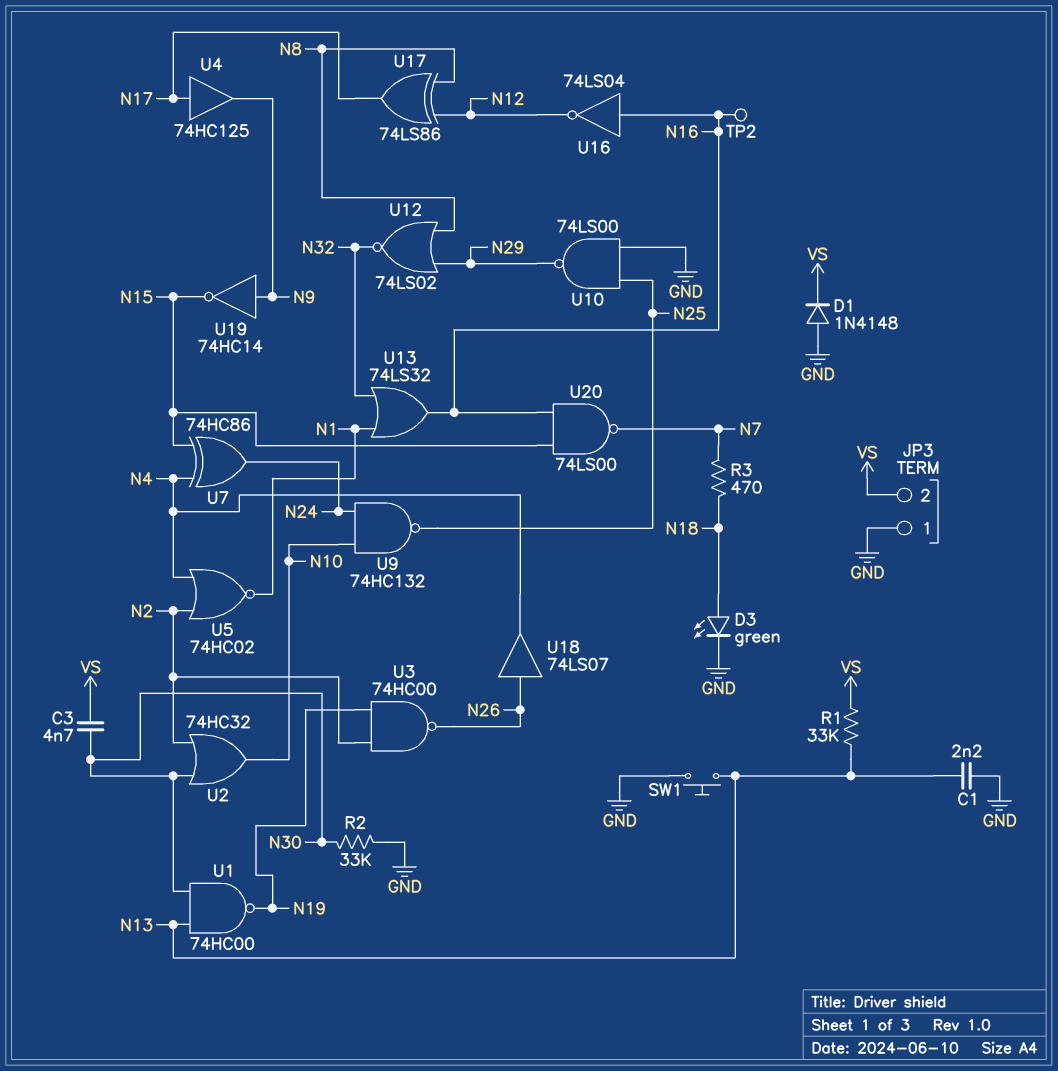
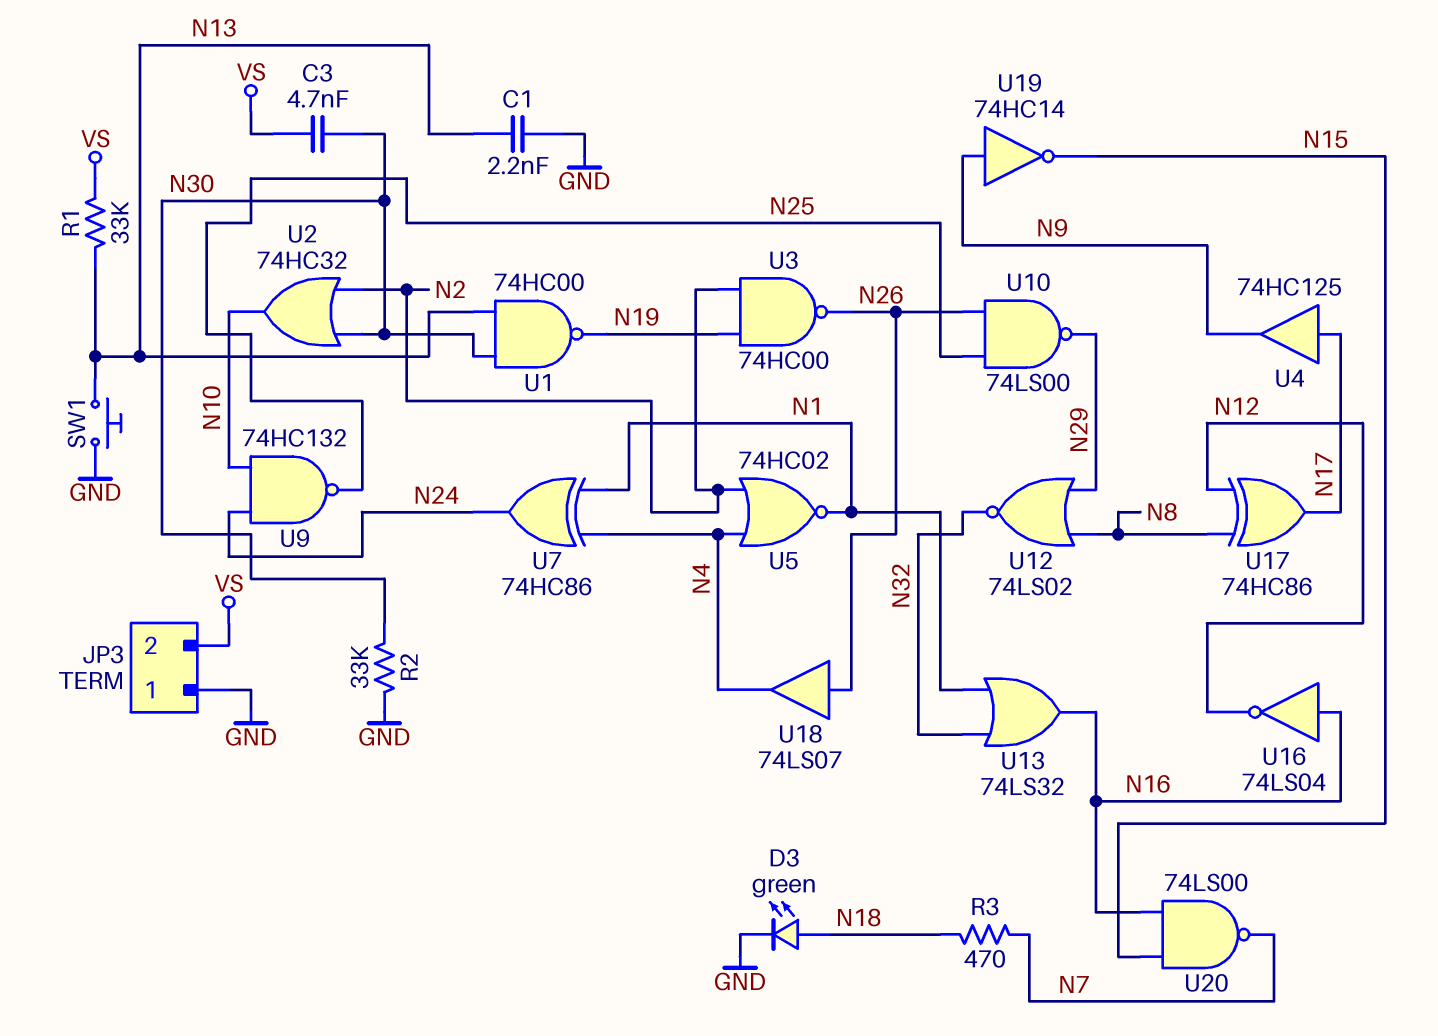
D1: diode 1N4148 (A GND, K VS) -> none
TP2: test point (N16) -> none
U7: XOR 74HC86 (in N4, in N15, out N24) -> XOR 74HC86 (in N1, in N4, out N24)
U10: NAND 74LS00 (in GND, in N25, out N29) -> NAND 74LS00 (in N25, in N26, out N29)
U17: XOR 74LS86 (in N8, in N12, out N17) -> XOR 74HC86 (in N8, in N12, out N17)

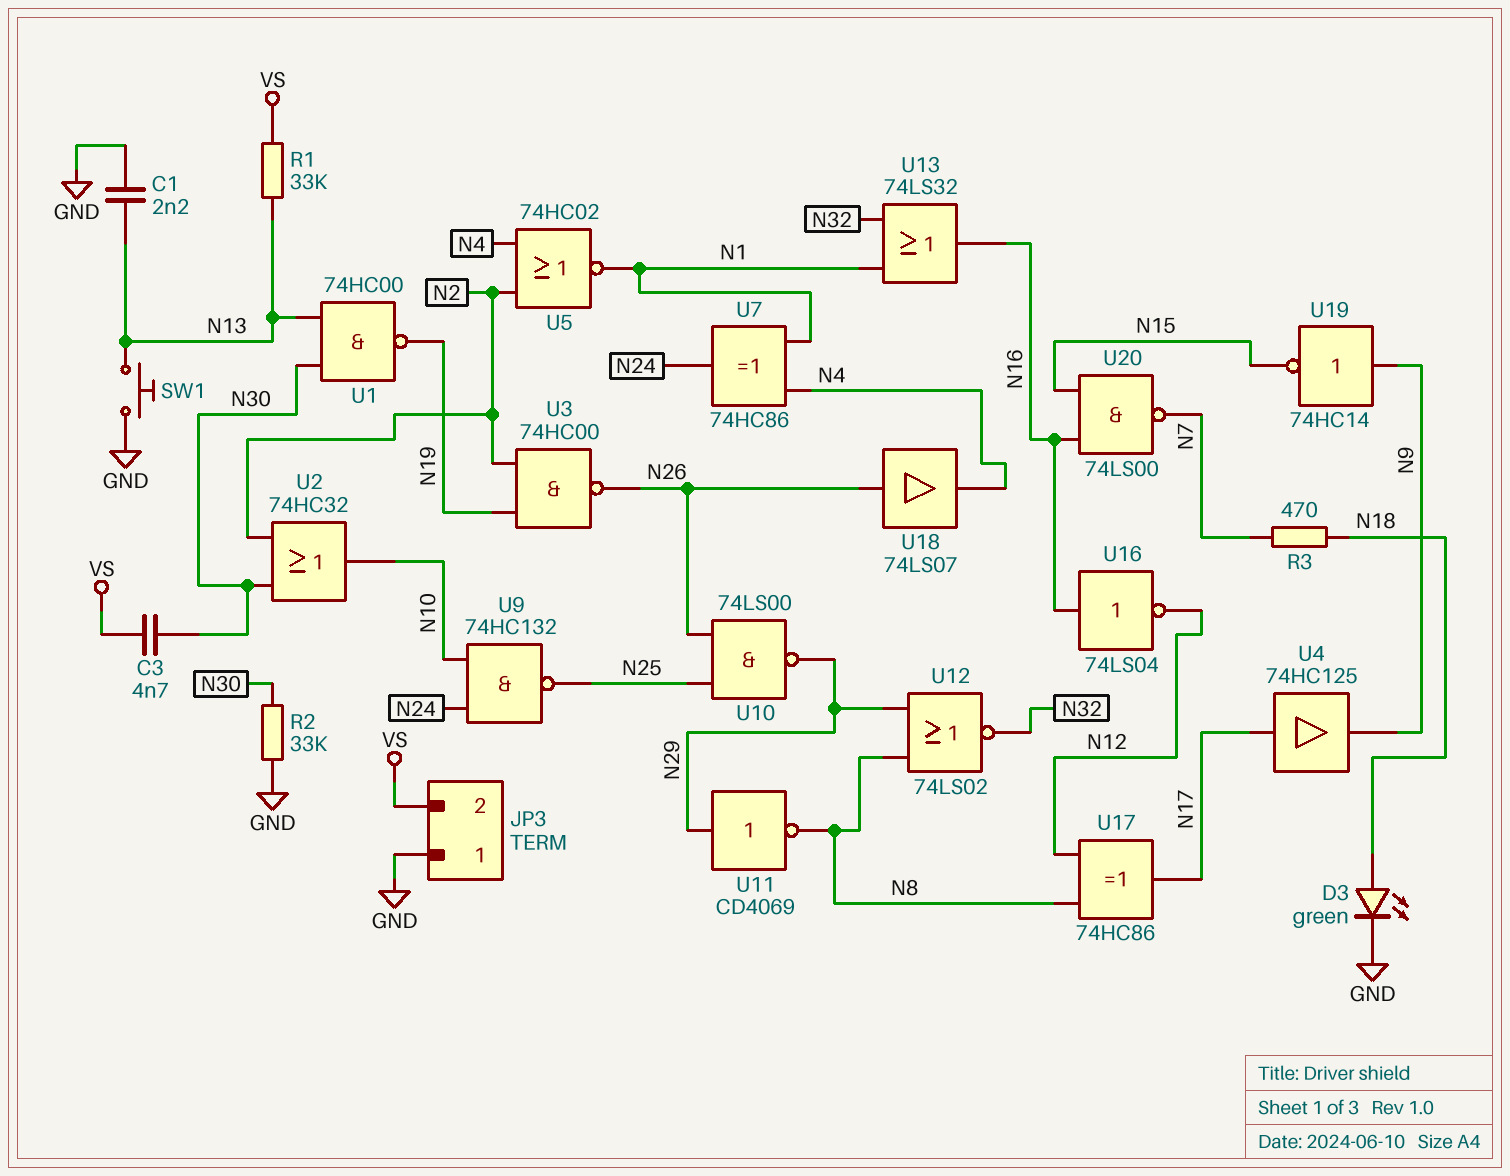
U11: none -> NOT CD4069 (in N29, out N8)

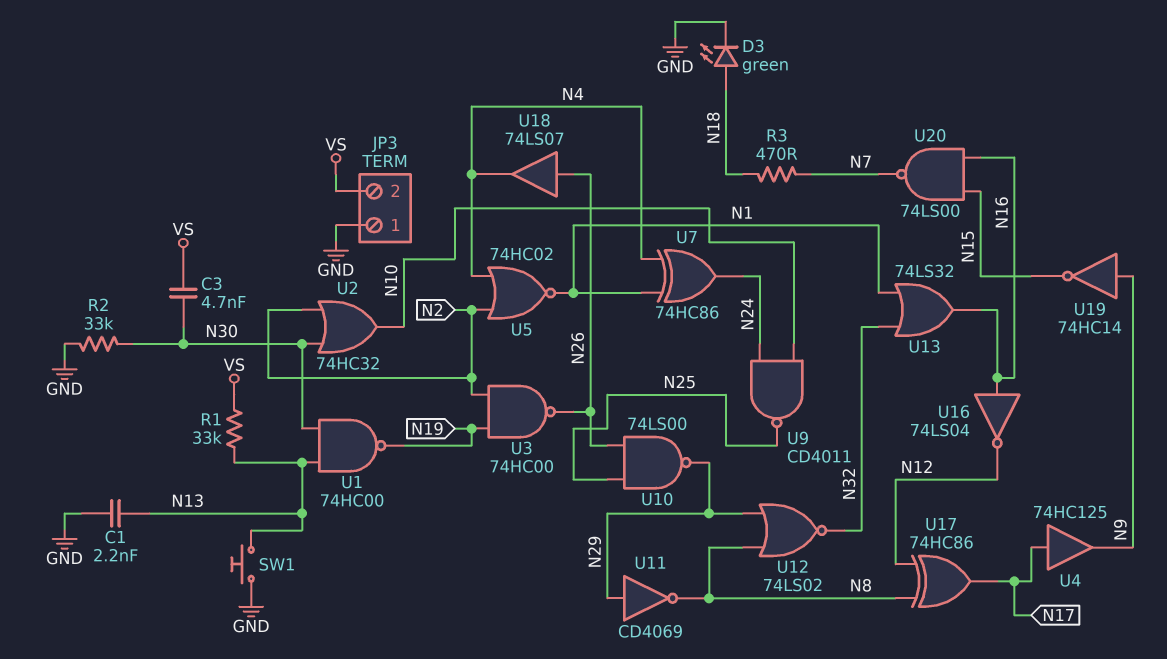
U9: NAND 74HC132 (in N10, in N24, out N25) -> NAND CD4011 (in N10, in N24, out N25)

